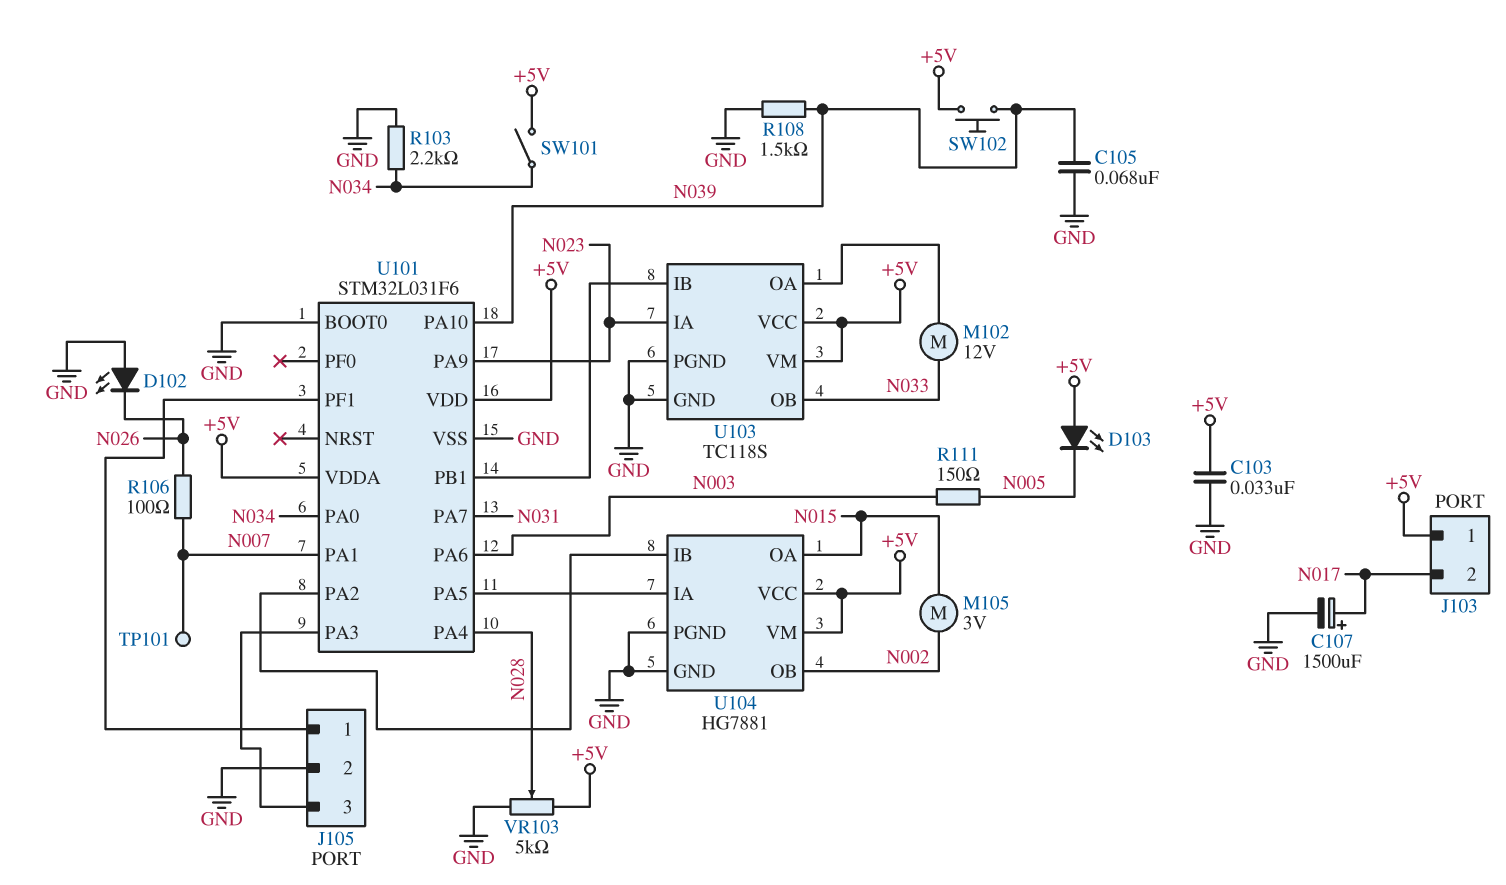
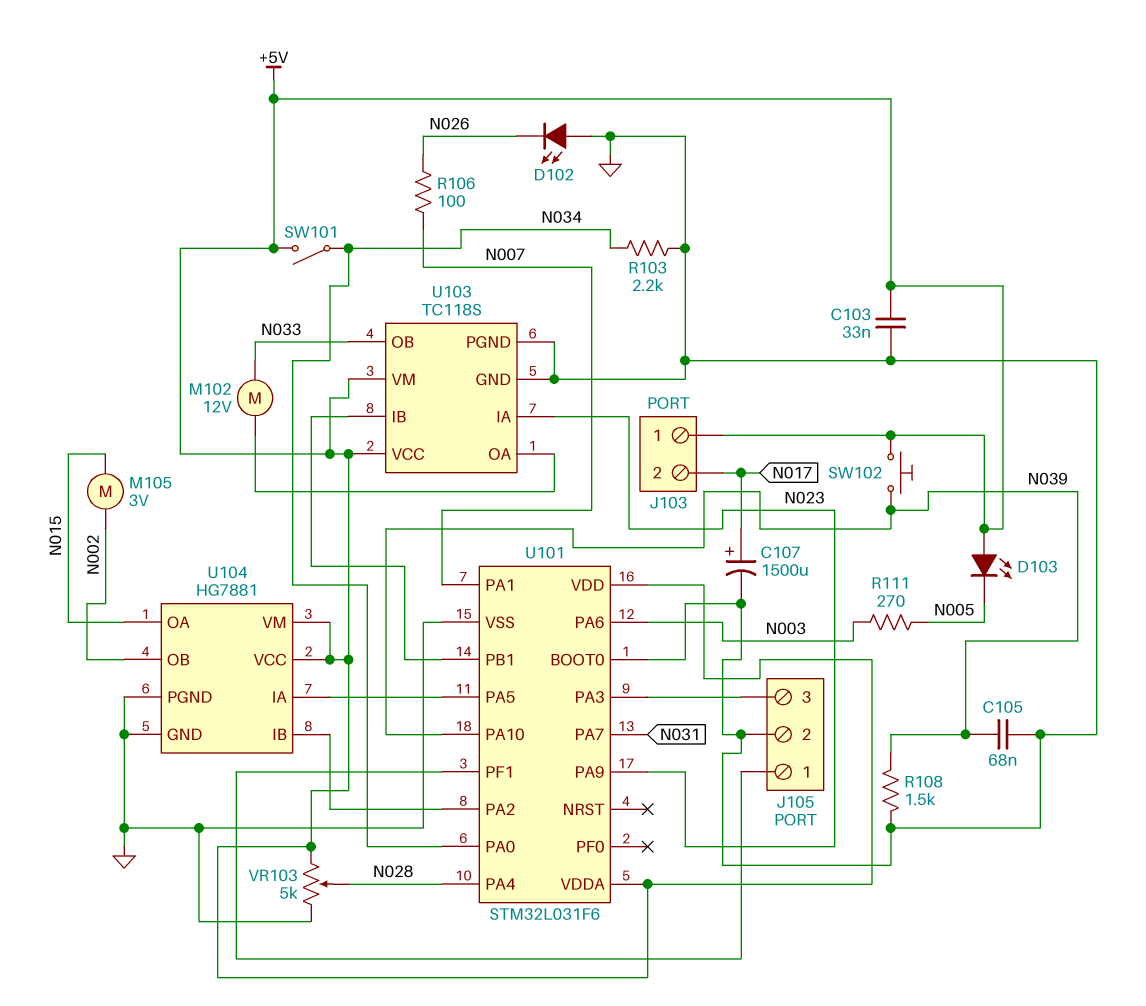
R111: 150 (N003, N005) -> 270 (N003, N005)
TP101: test point (N007) -> none

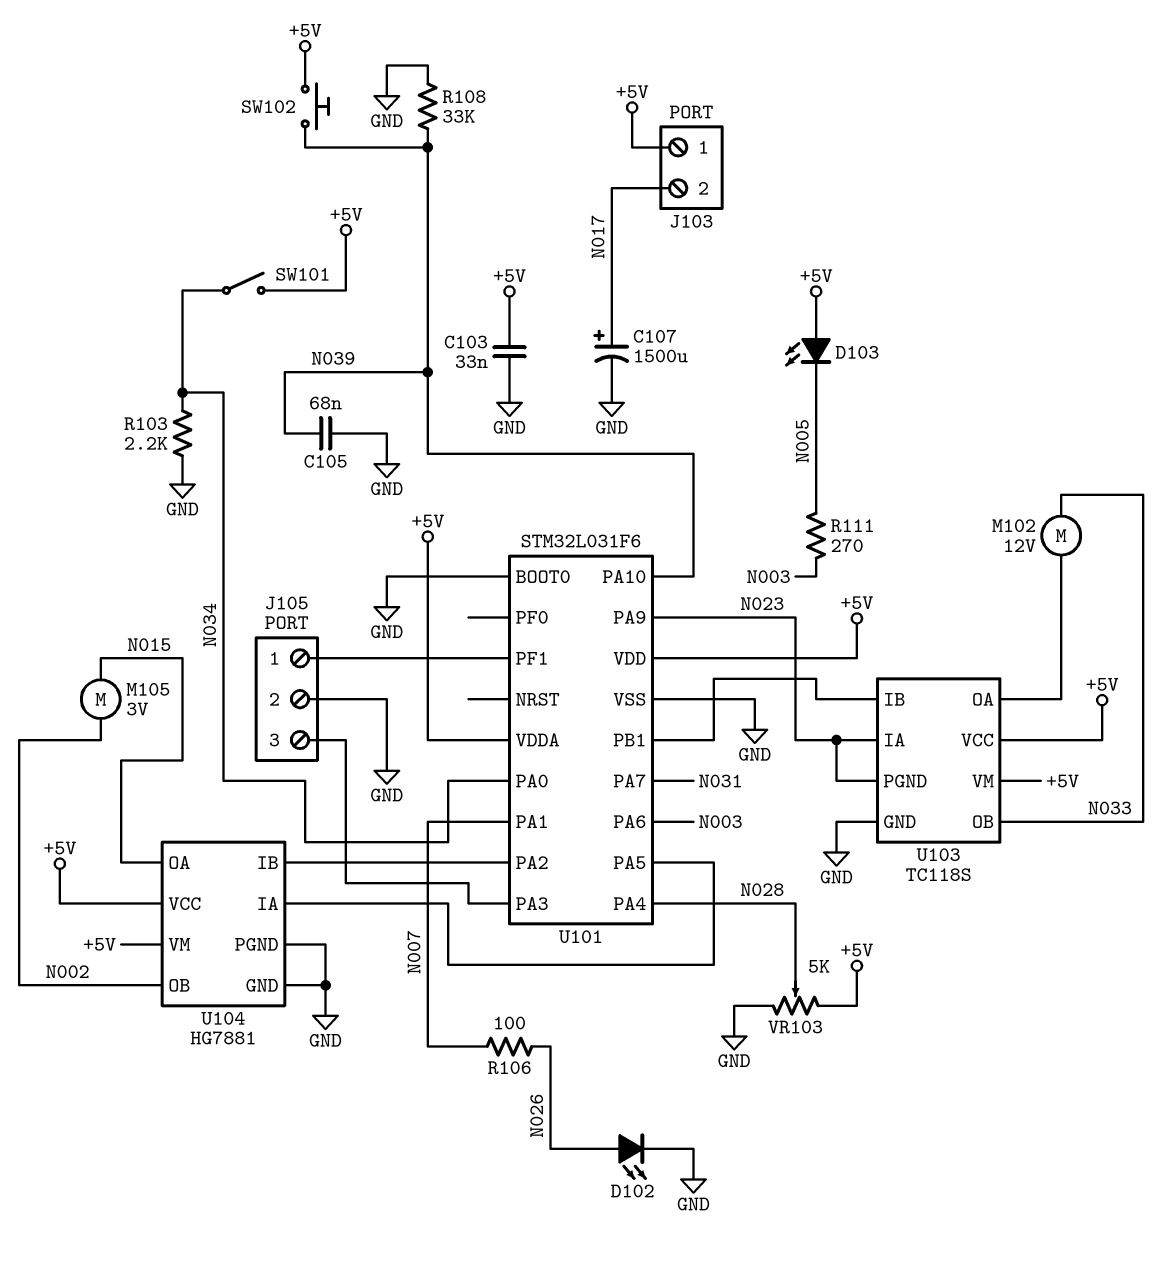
D102: LED (A GND, K N026) -> LED (A N026, K GND)
R108: 1.5k (GND, N039) -> 33k (GND, N039)
U103 pin PGND: GND -> N023

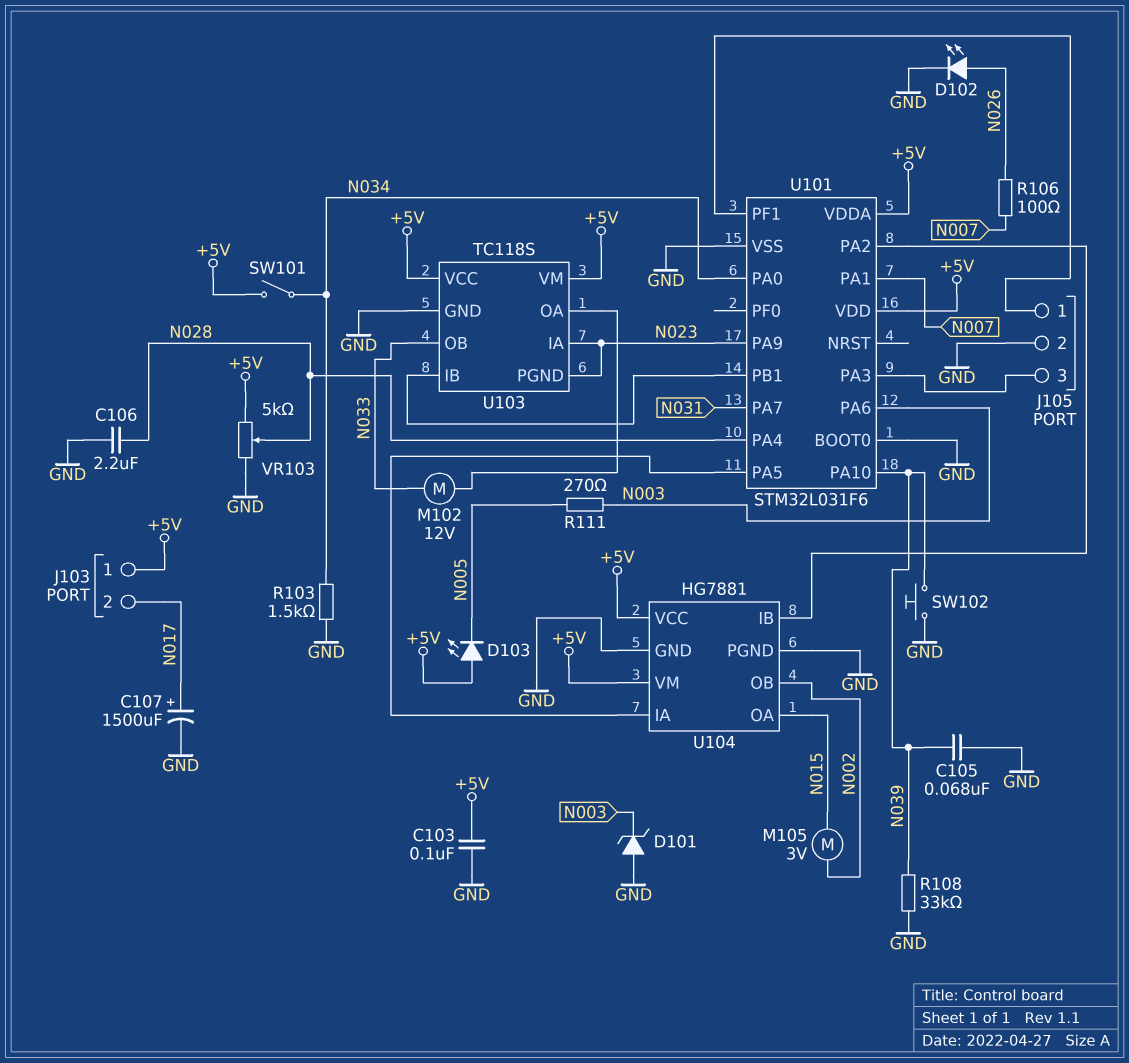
C103: 33nF (+5V, GND) -> 100nF (+5V, GND)
C106: none -> 2.2uF (GND, N028)
D101: none -> zener (A GND, K N003)
R103: 2.2k (GND, N034) -> 1.5k (GND, N034)
SW102: button (+5V, N039) -> button (GND, N039)

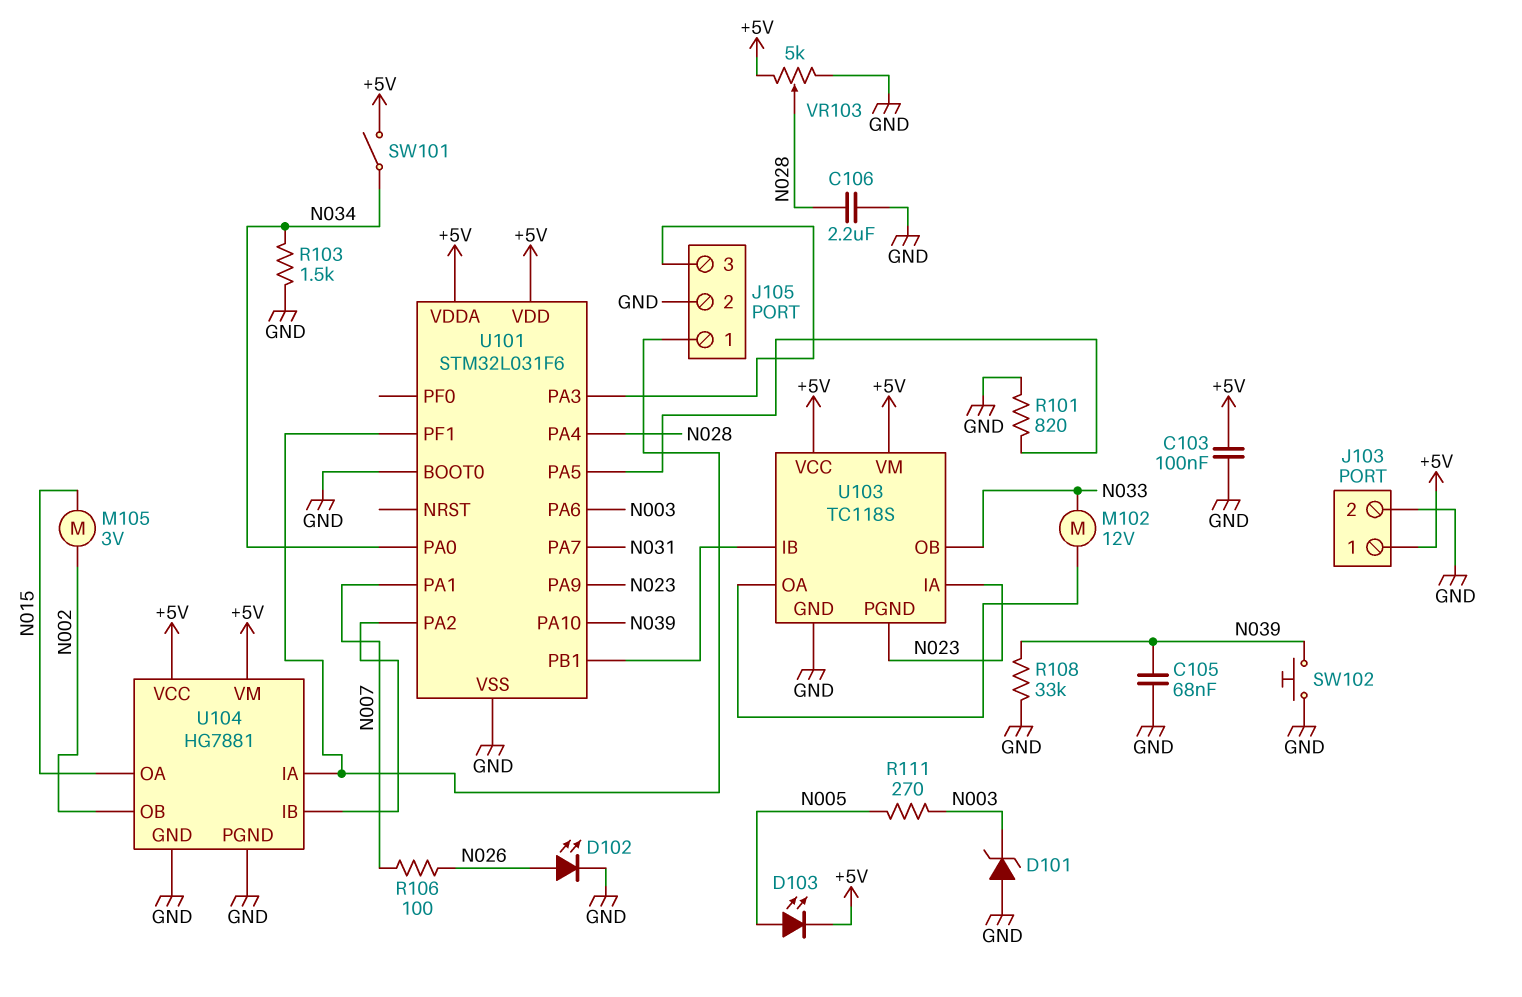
C107: 1500uF (plus N017, minus GND) -> none
D103: LED (A +5V, K N005) -> LED (A N005, K +5V)
J103 pin 2: N017 -> GND
R101: none -> 820 (GND, U101/PA5)
U104 pin IA: U101/PA5 -> J105/1

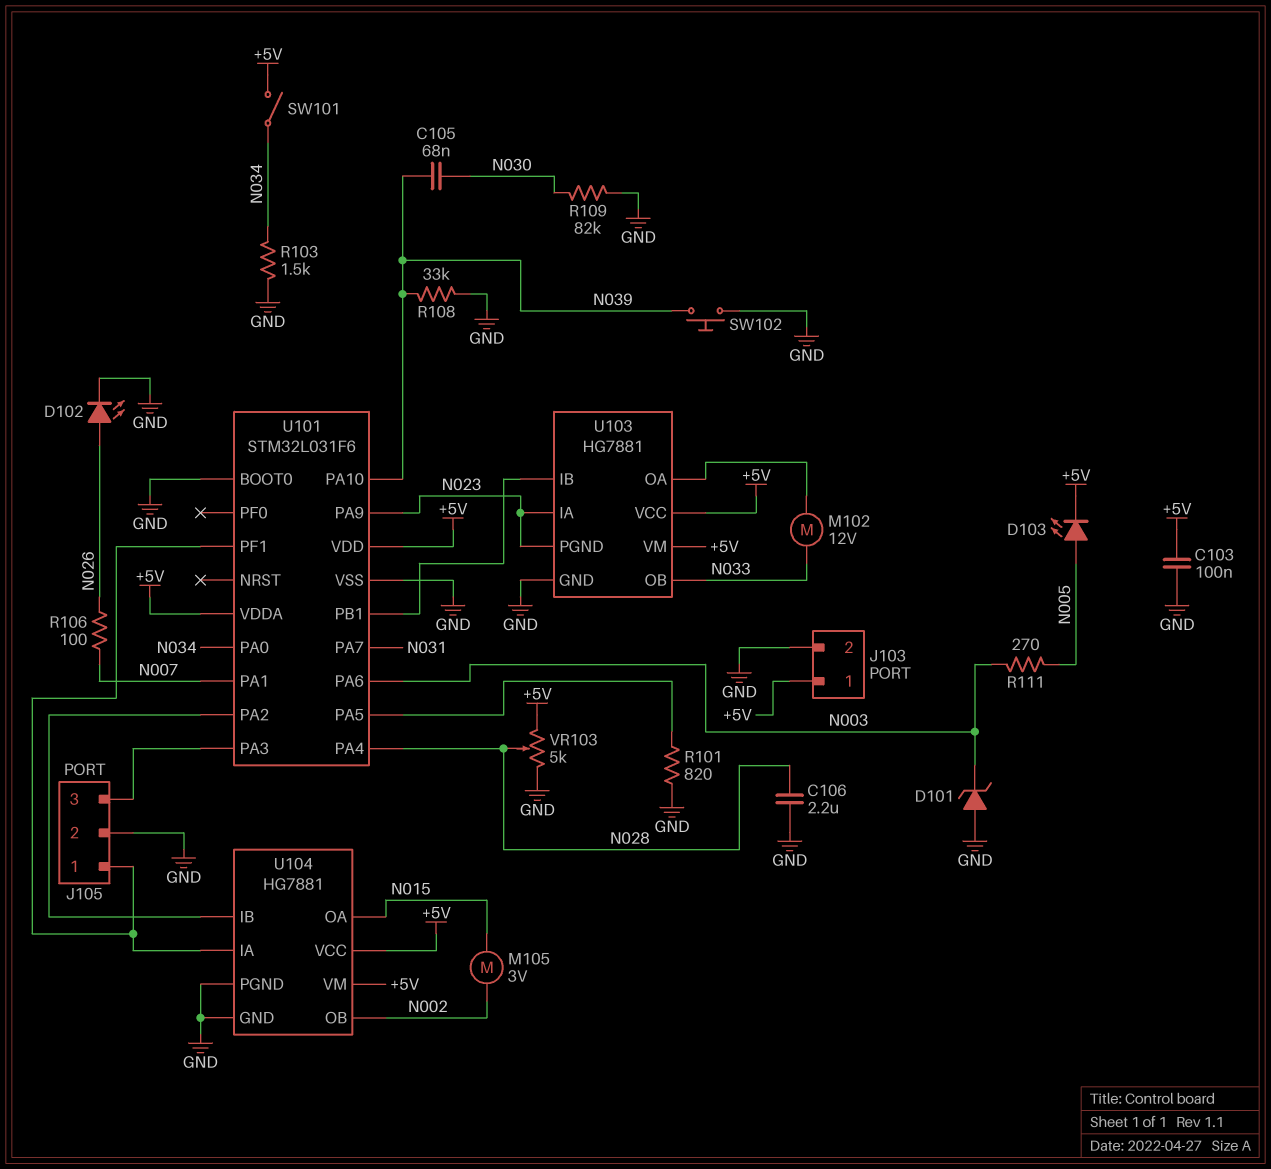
C105: 68nF (GND, N039) -> 68nF (N030, N039)
R109: none -> 82k (GND, N030)
U103: TC118S -> HG7881

